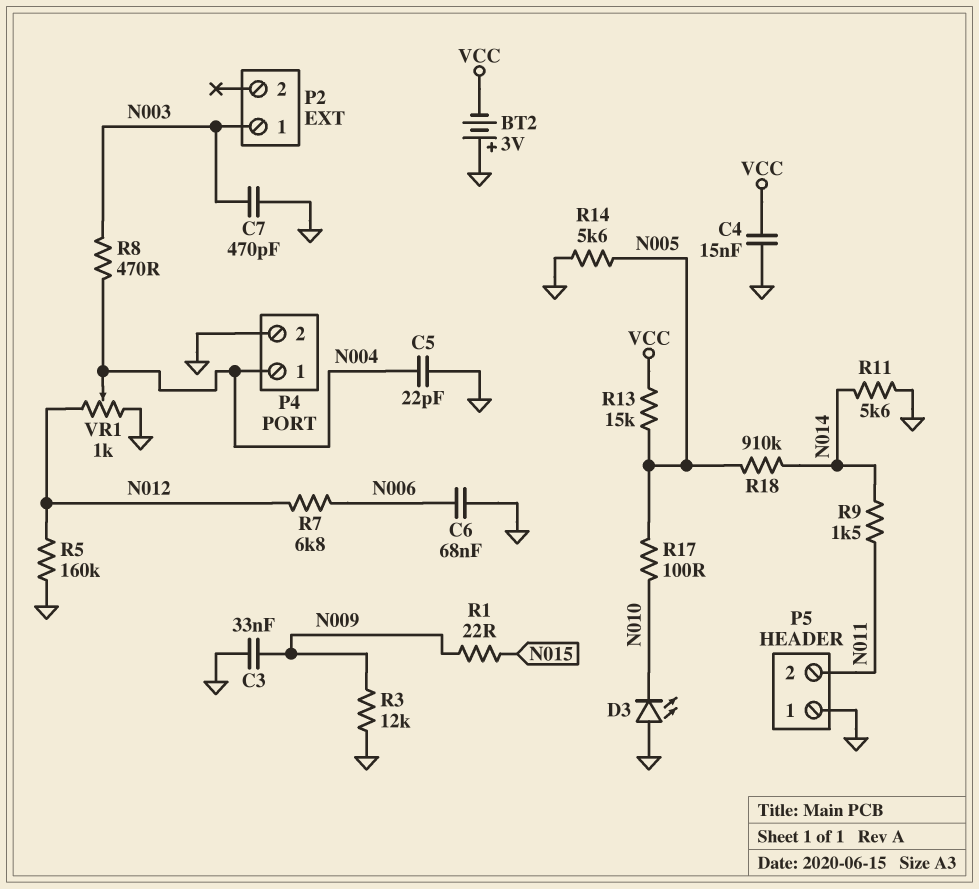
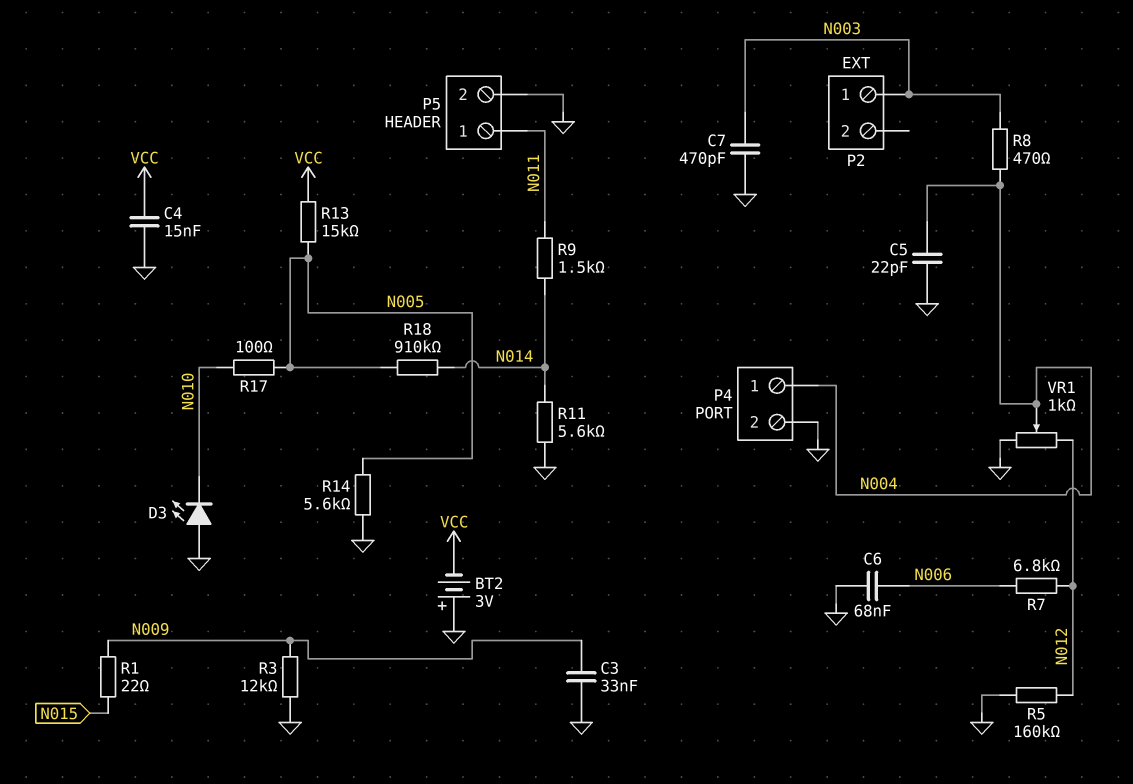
P5 pin 1: GND -> N011
P5 pin 2: N011 -> GND

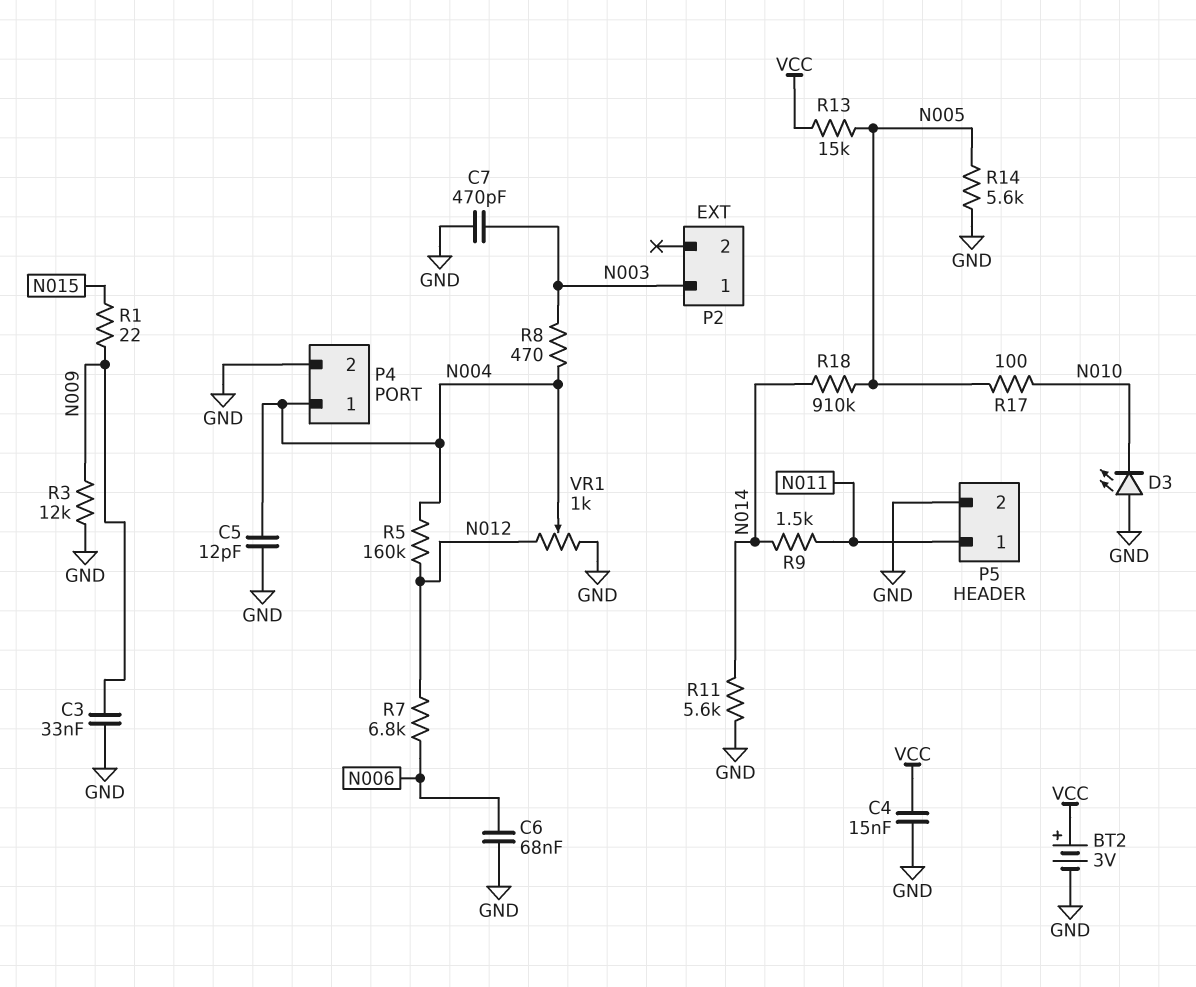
BT2: 3V (plus GND, minus VCC) -> 3V (plus VCC, minus GND)
C5: 22pF (GND, N004) -> 12pF (GND, N004)
R5: 160k (GND, N012) -> 160k (N004, N012)

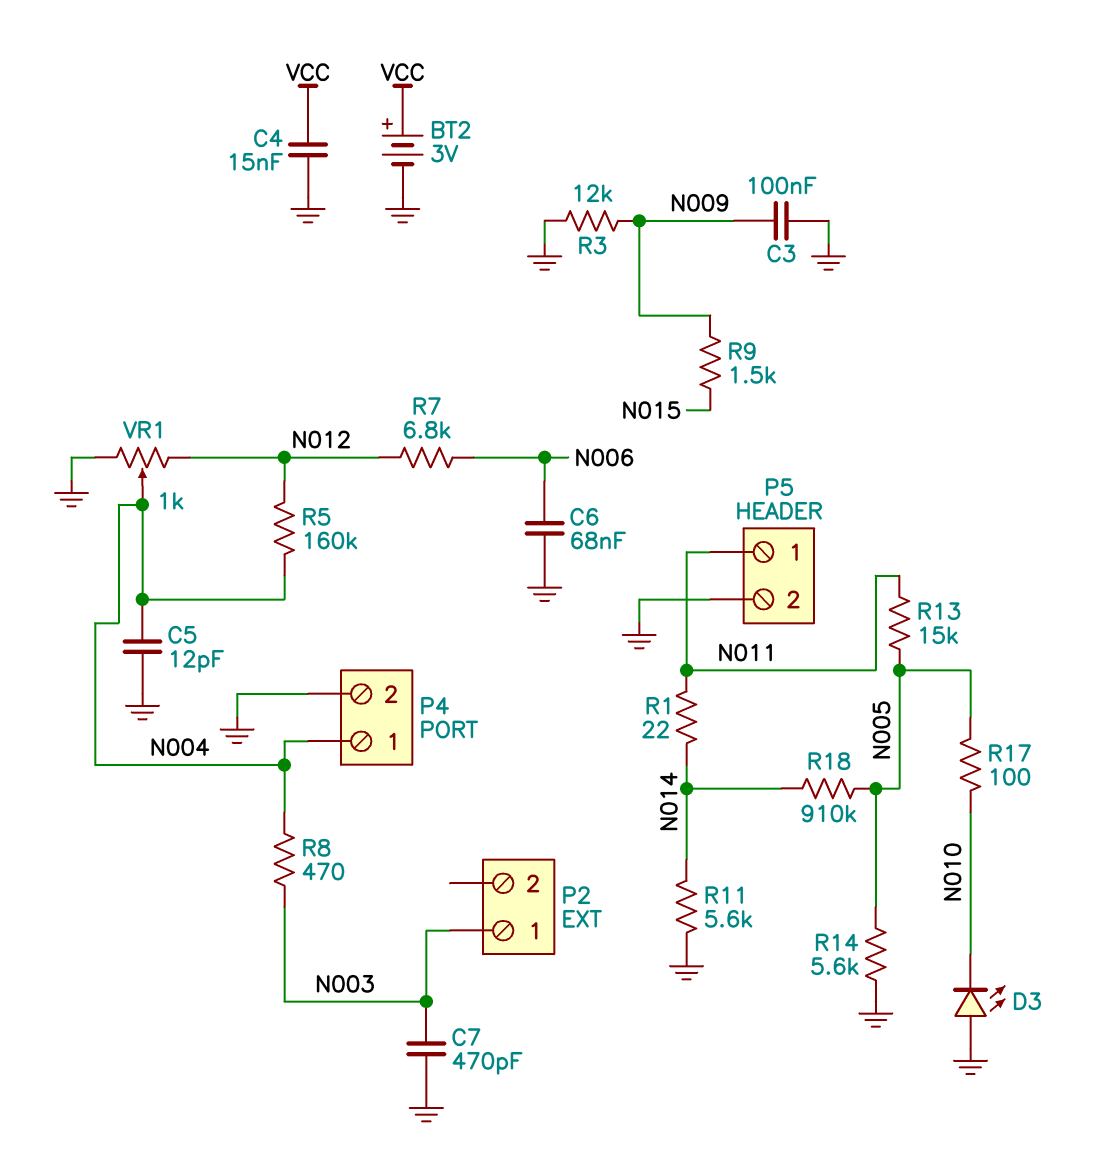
C3: 33nF (GND, N009) -> 100nF (GND, N009)
R1: 22 (N009, N015) -> 22 (N011, N014)
R9: 1.5k (N011, N014) -> 1.5k (N009, N015)
R13: 15k (N005, VCC) -> 15k (N005, N011)

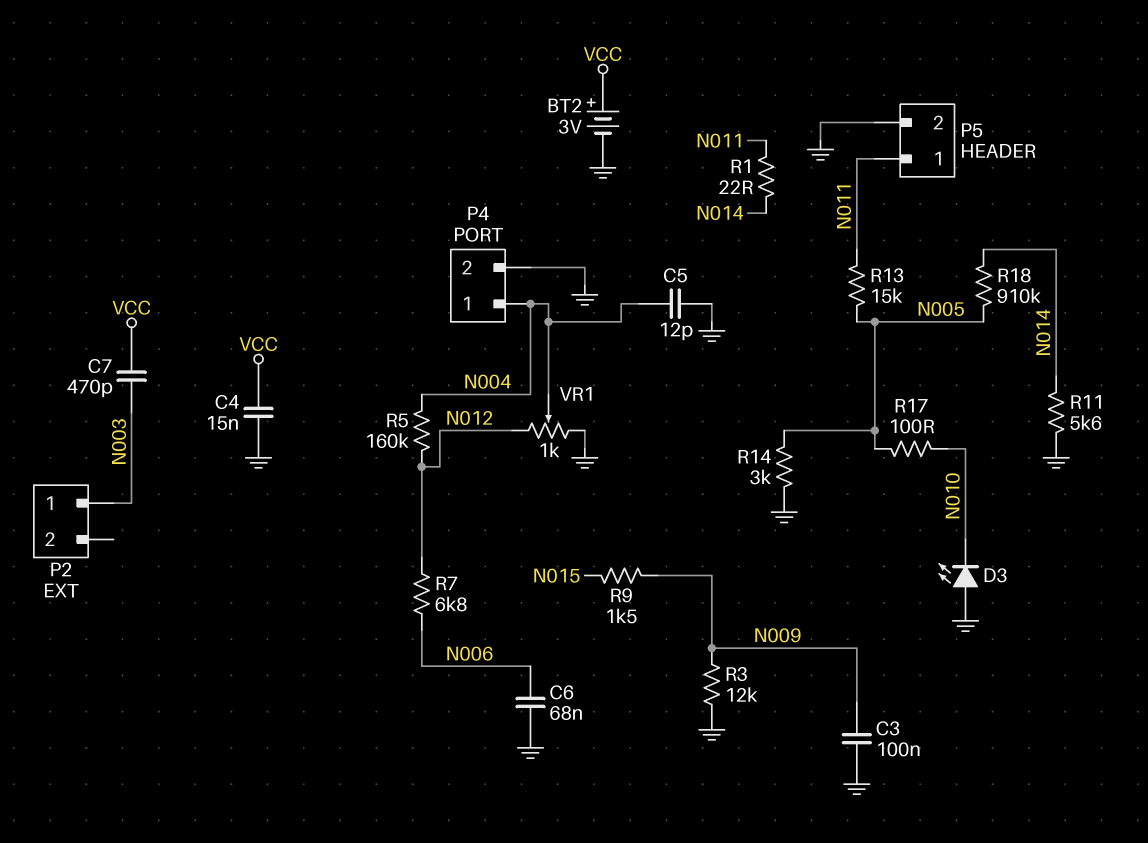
C7: 470pF (GND, N003) -> 470pF (N003, VCC)
R8: 470 (N003, N004) -> none
R14: 5.6k (GND, N005) -> 3k (GND, N005)

